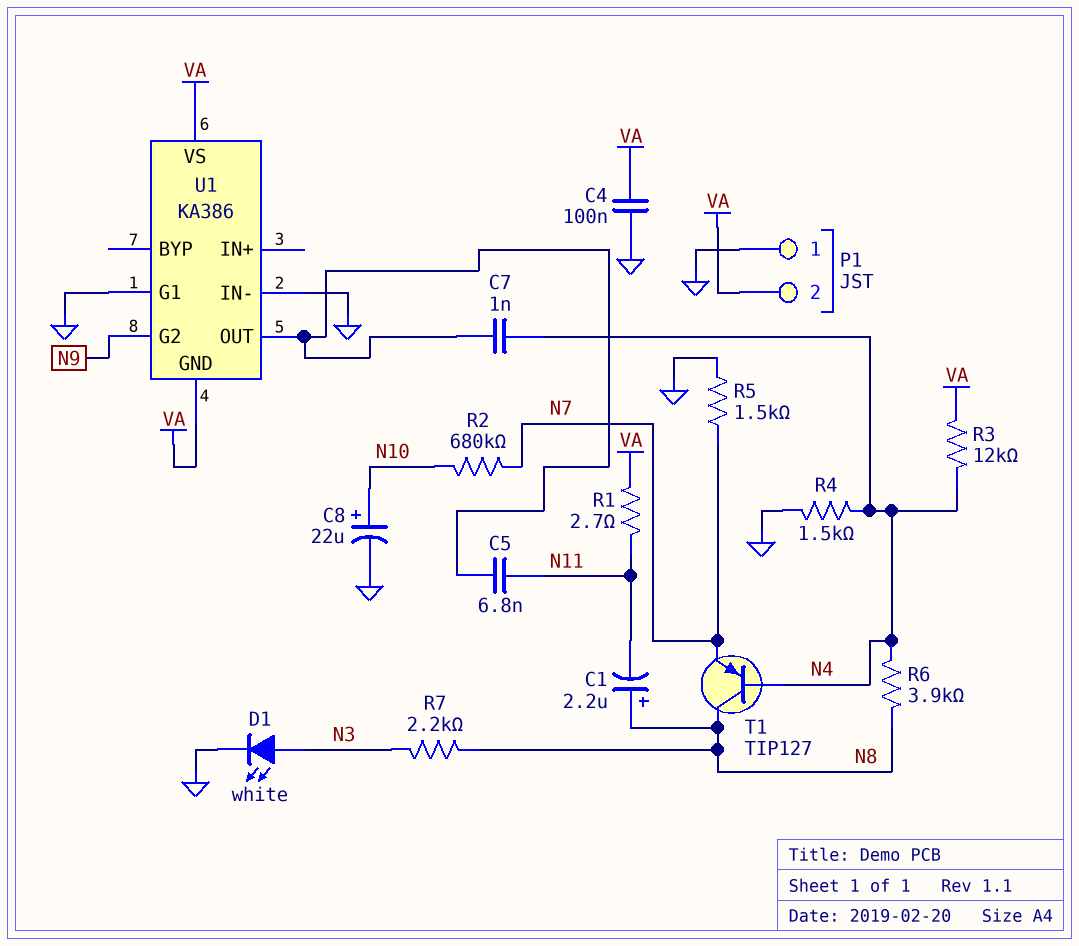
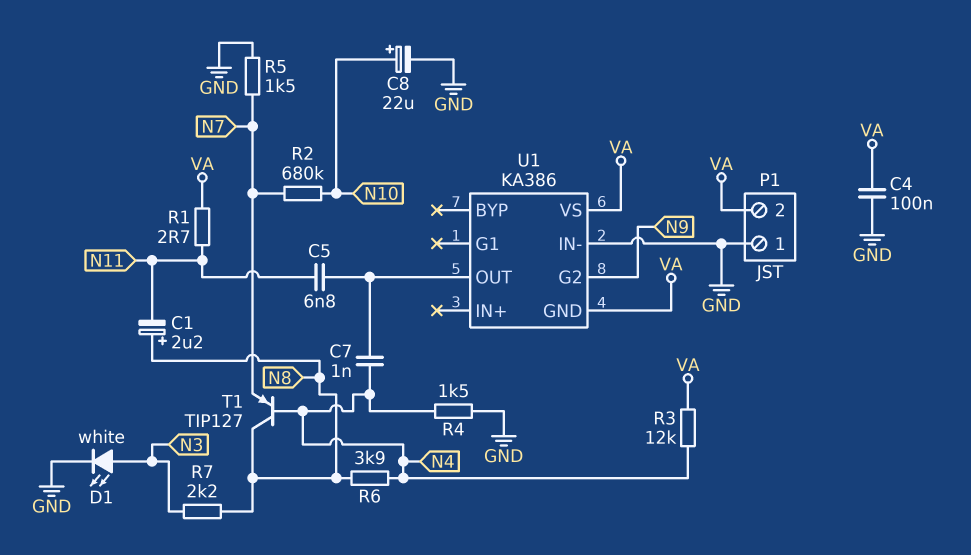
U1 pin G1: GND -> none

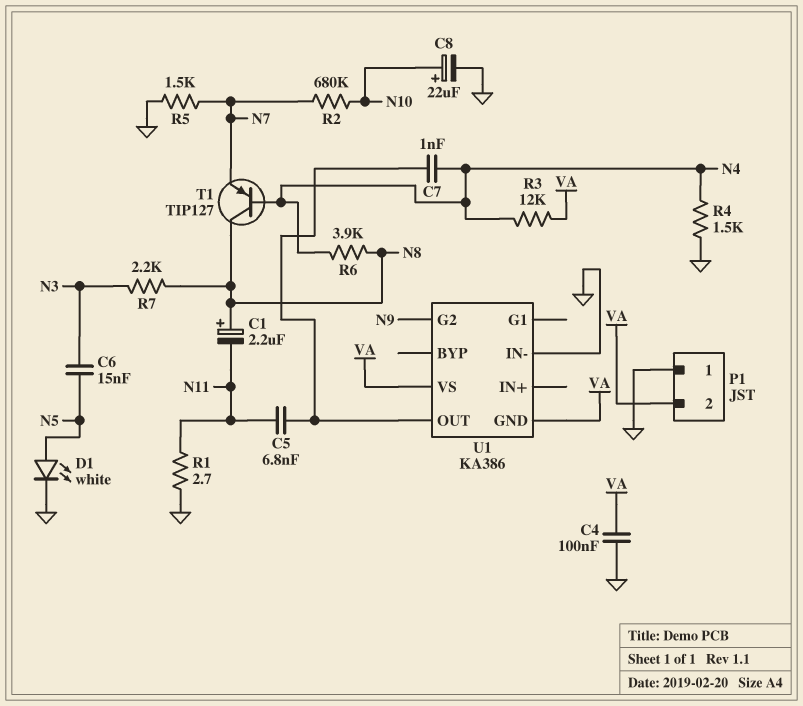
C6: none -> 15nF (N3, N5)
D1: LED white (A N3, K GND) -> LED white (A N5, K GND)
R1: 2.7 (N11, VA) -> 2.7 (GND, N11)

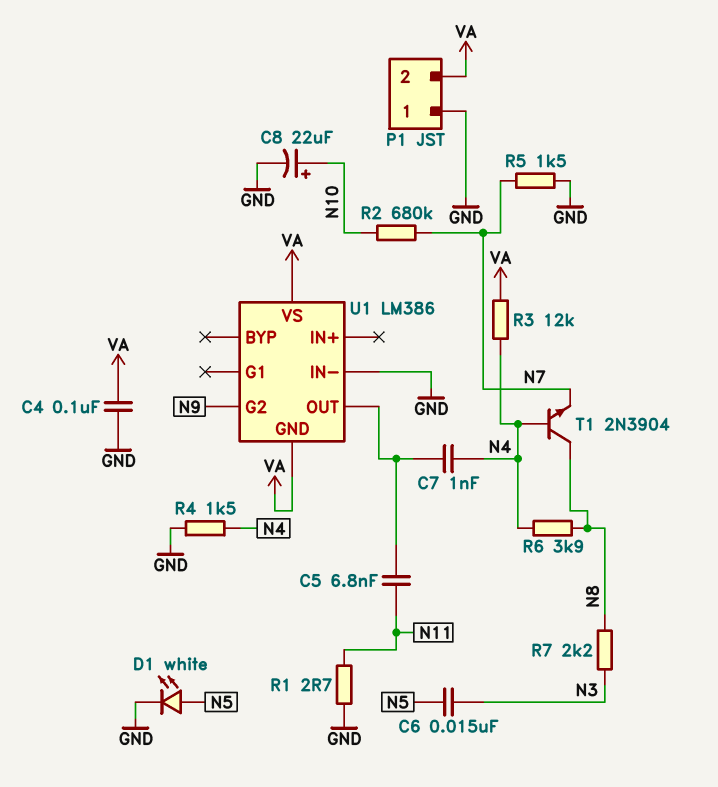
C1: 2.2uF (plus N8, minus N11) -> none
T1: PNP TIP127 (B N4, C N8, E N7) -> NPN 2N3904 (B N4, C N8, E N7)
U1: KA386 -> LM386

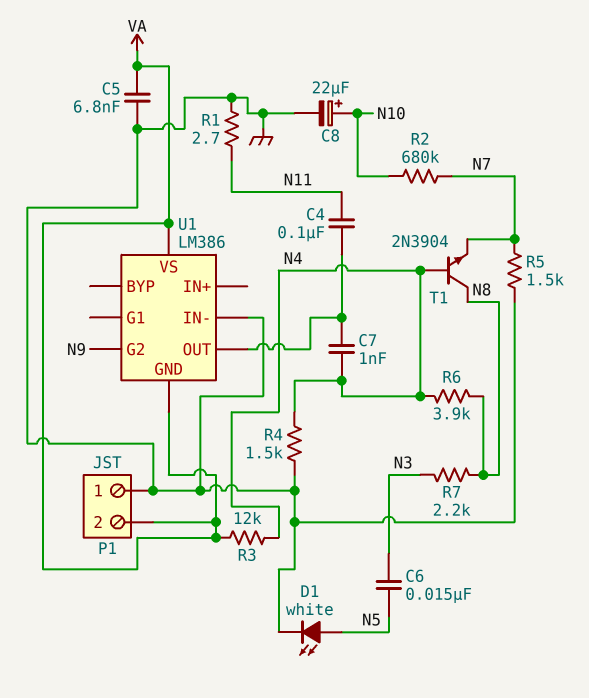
C4: 100nF (GND, VA) -> 100nF (N11, U1/OUT)
C5: 6.8nF (N11, U1/OUT) -> 6.8nF (GND, VA)

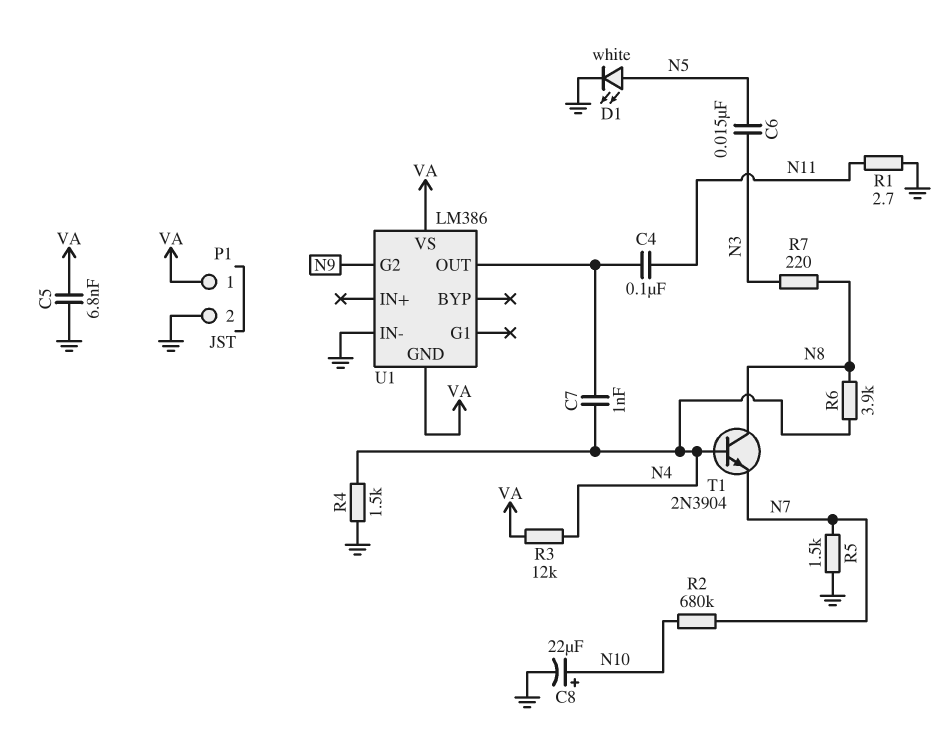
P1 pin 1: GND -> VA
P1 pin 2: VA -> GND
R7: 2.2k (N3, N8) -> 220 (N3, N8)

